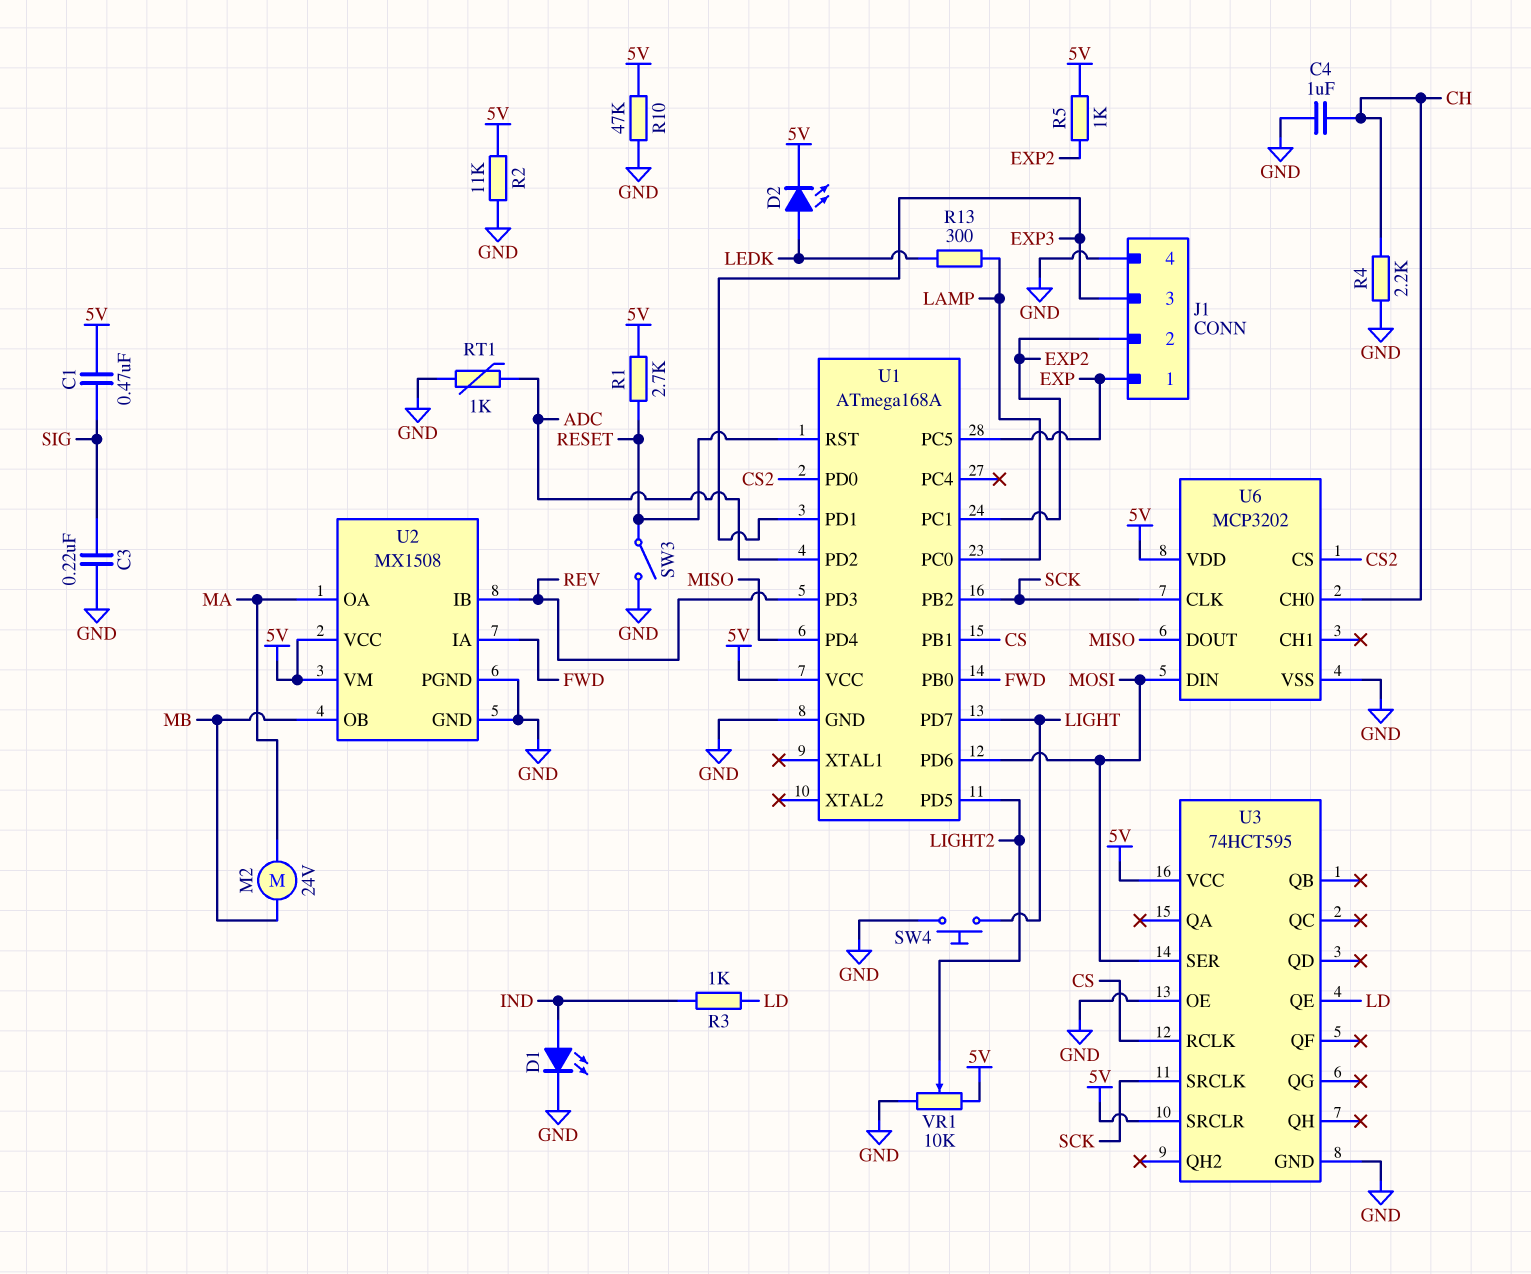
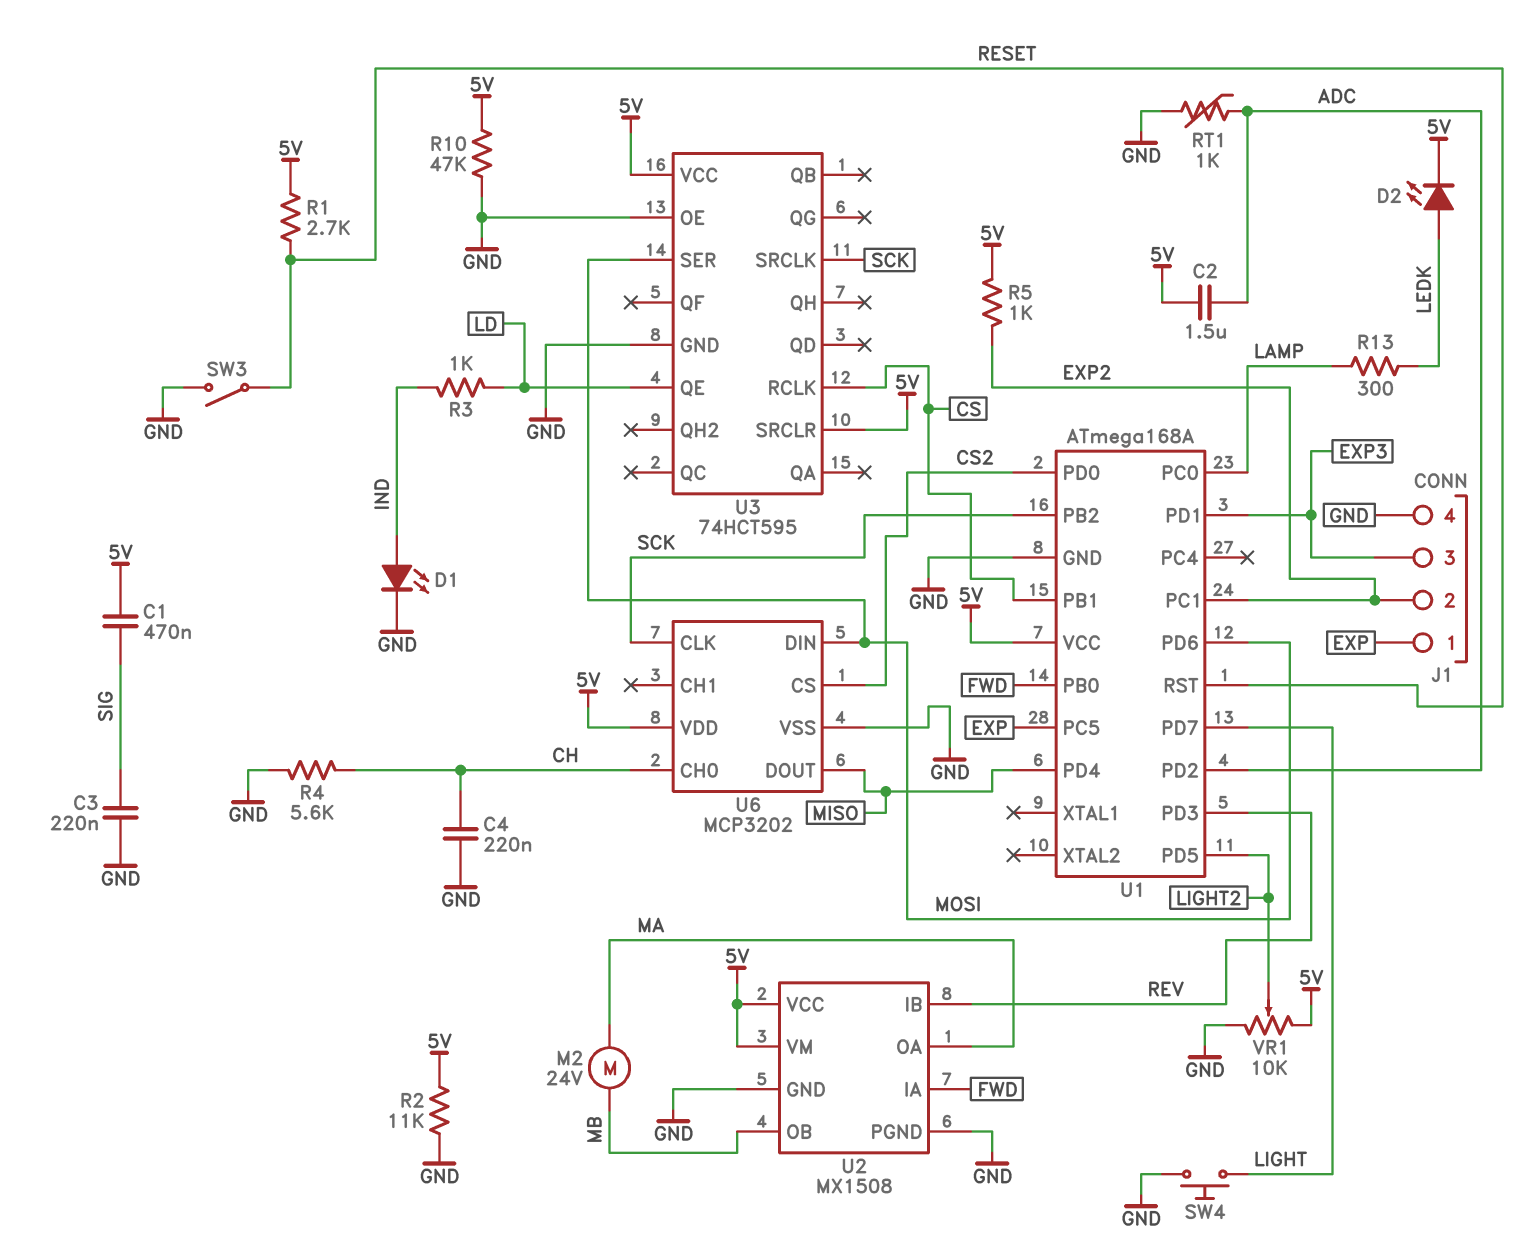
C2: none -> 1.5uF (5V, ADC)
C4: 1uF (CH, GND) -> 220nF (CH, GND)
R4: 2.2k (CH, GND) -> 5.6k (CH, GND)

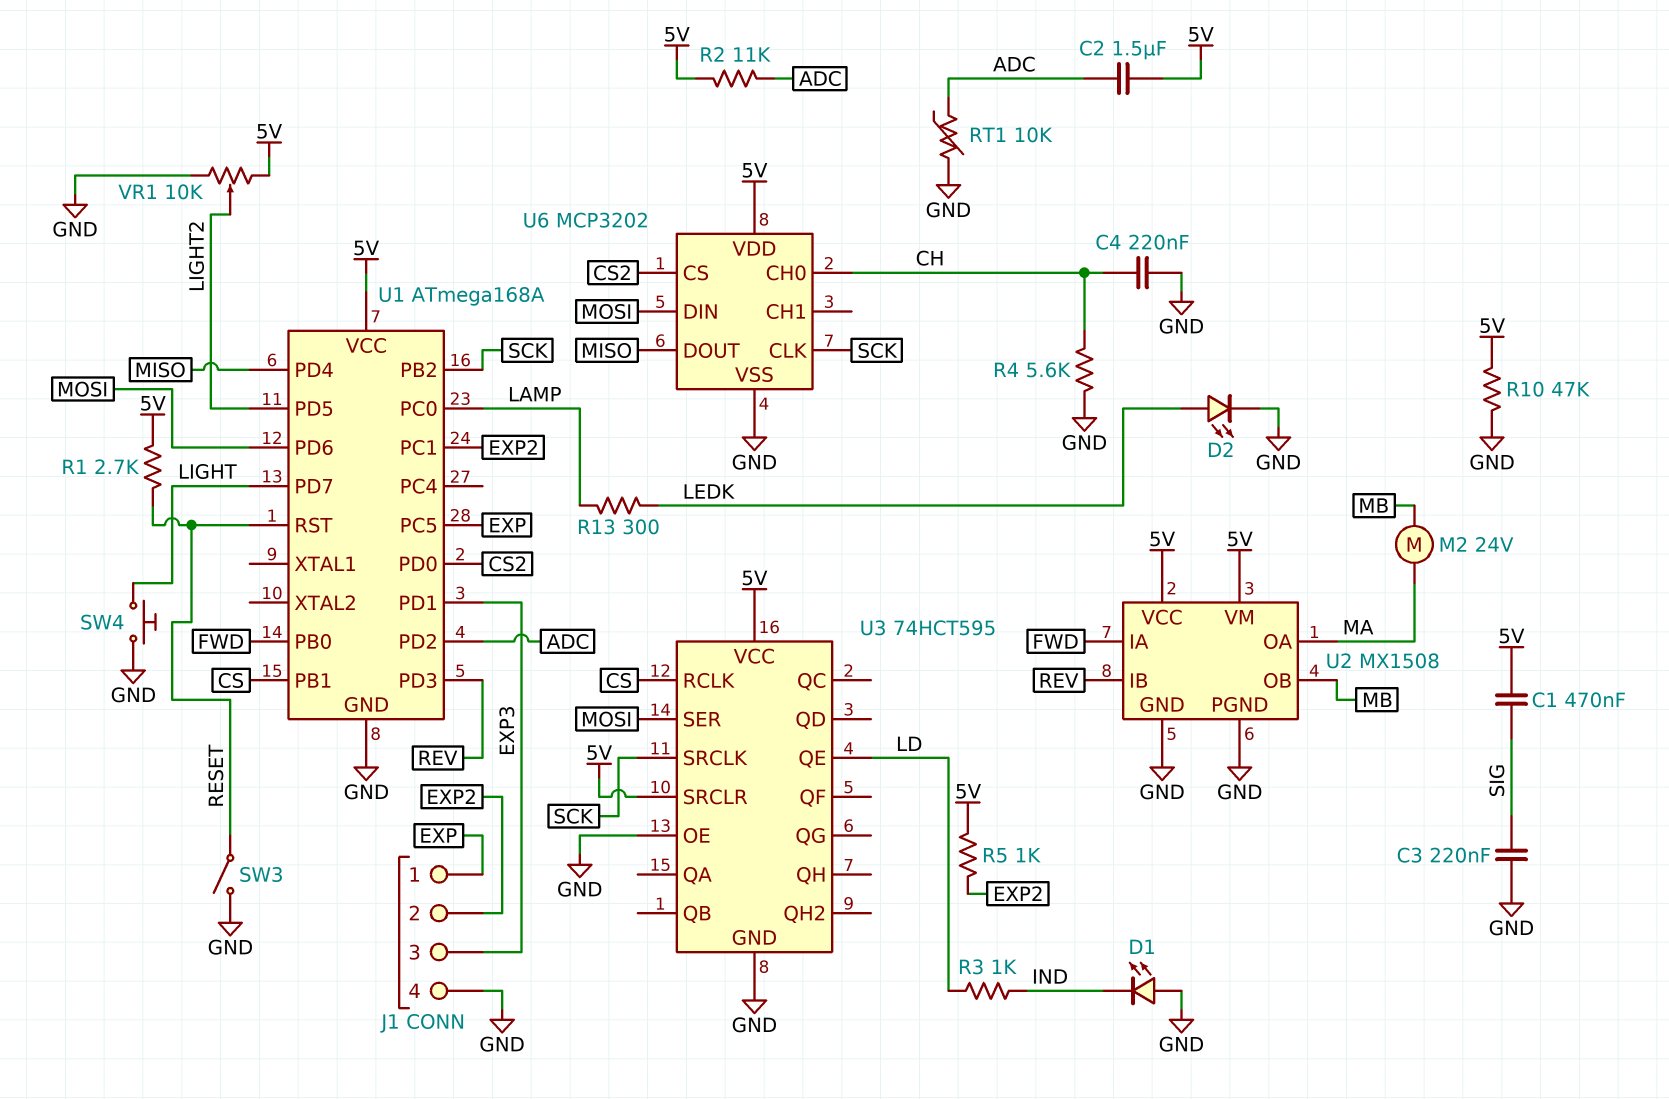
D1: LED (A IND, K GND) -> LED (A GND, K IND)
D2: LED (A LEDK, K 5V) -> LED (A LEDK, K GND)
R2: 11k (5V, GND) -> 11k (5V, ADC)
RT1: 1k (ADC, GND) -> 10k (ADC, GND)

